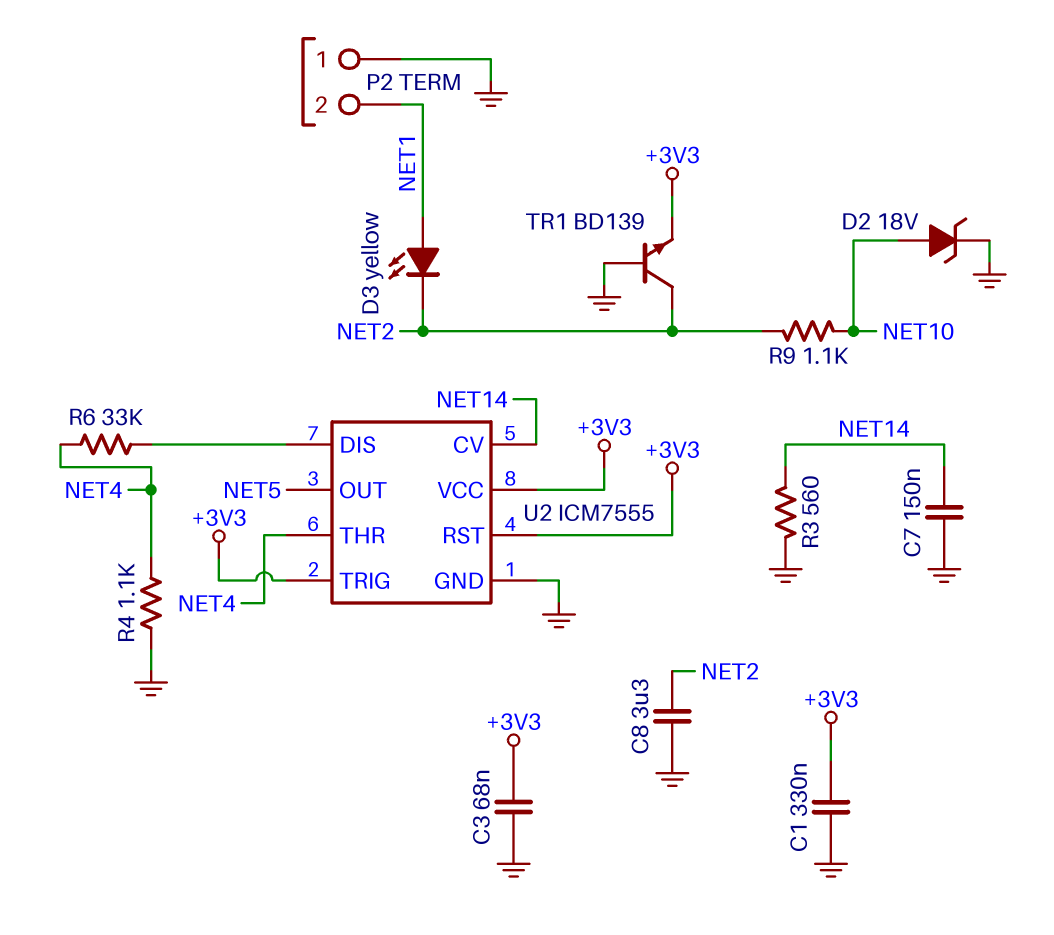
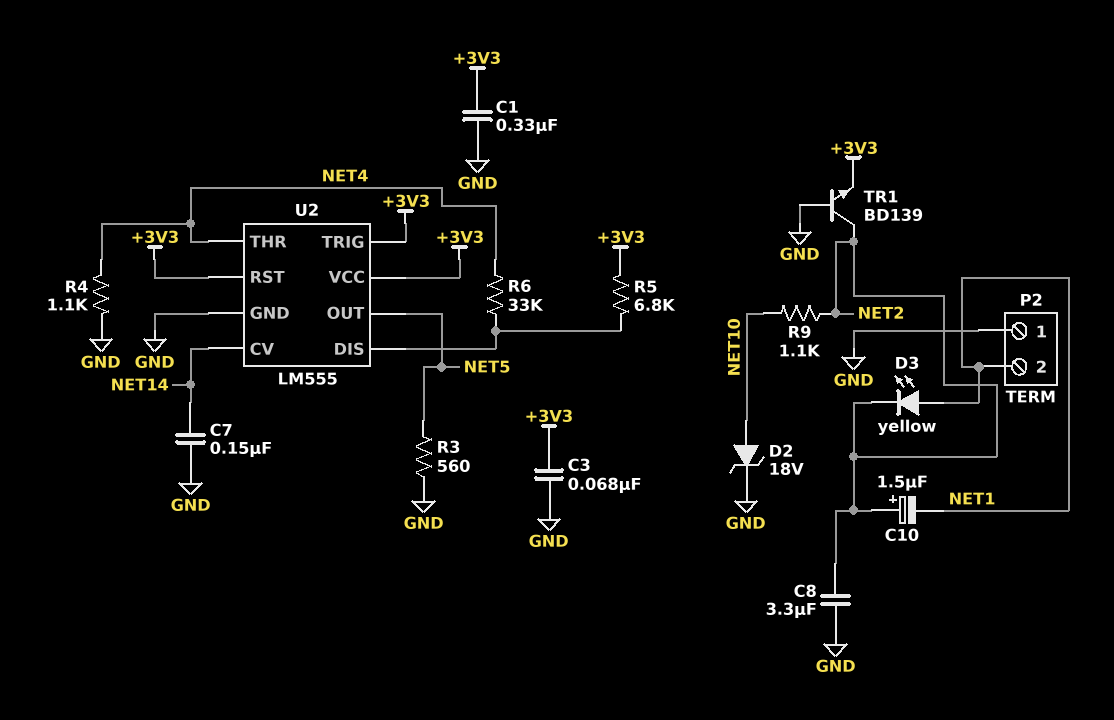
C10: none -> 1.5uF (plus NET2, minus NET1)
R3: 560 (GND, NET14) -> 560 (GND, NET5)
R5: none -> 6.8k (+3V3, U2/DIS)
U2: ICM7555 -> LM555

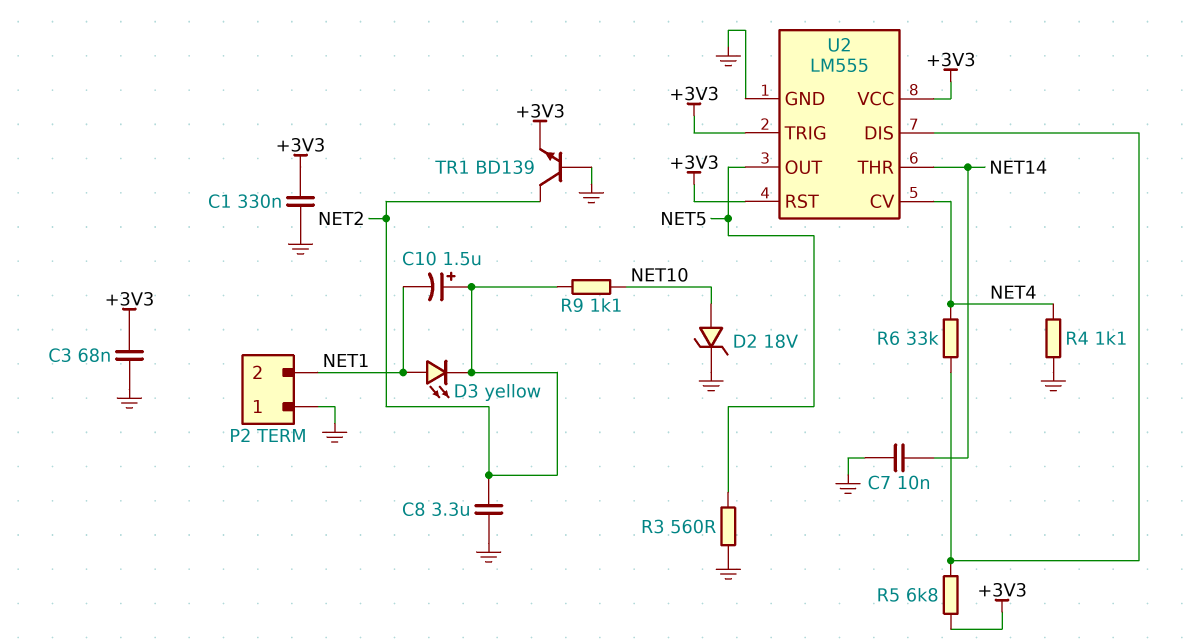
C7: 150nF (GND, NET14) -> 10nF (GND, NET14)
U2 pin CV: NET14 -> NET4
U2 pin THR: NET4 -> NET14

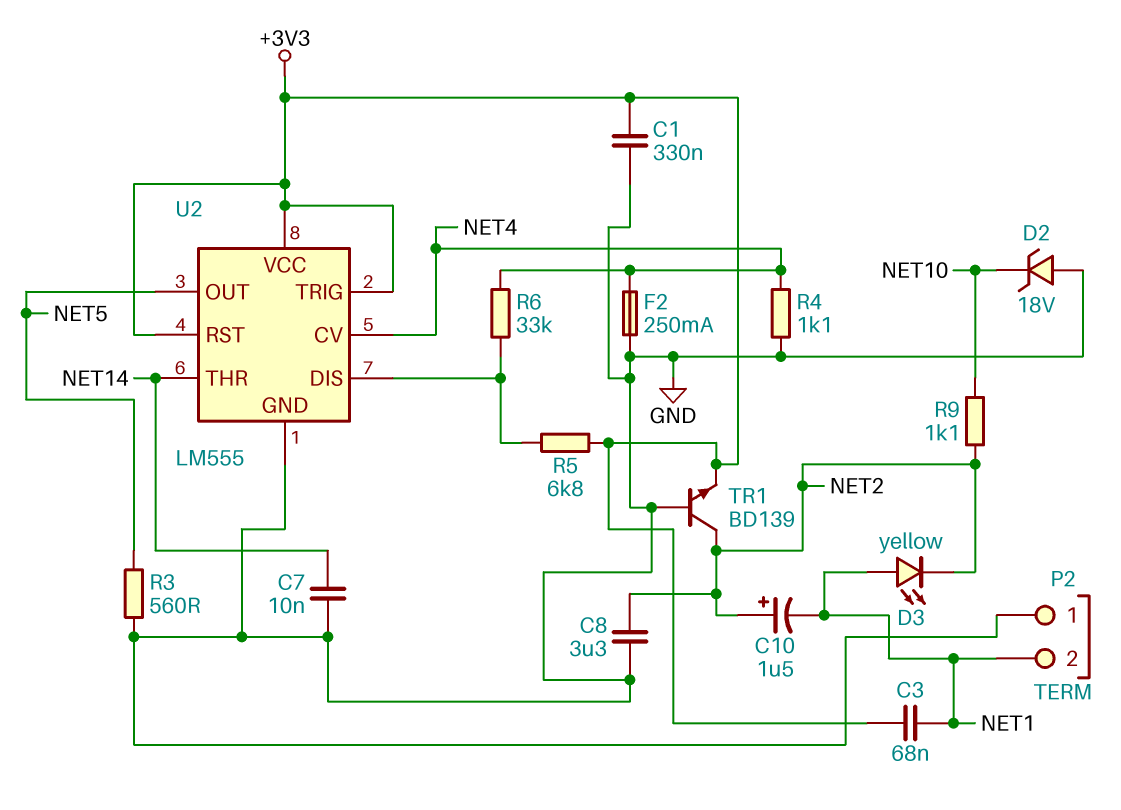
C3: 68nF (+3V3, GND) -> 68nF (+3V3, NET1)
D2: zener 18V (A NET10, K GND) -> zener 18V (A GND, K NET10)
F2: none -> 250mA (GND, NET4)

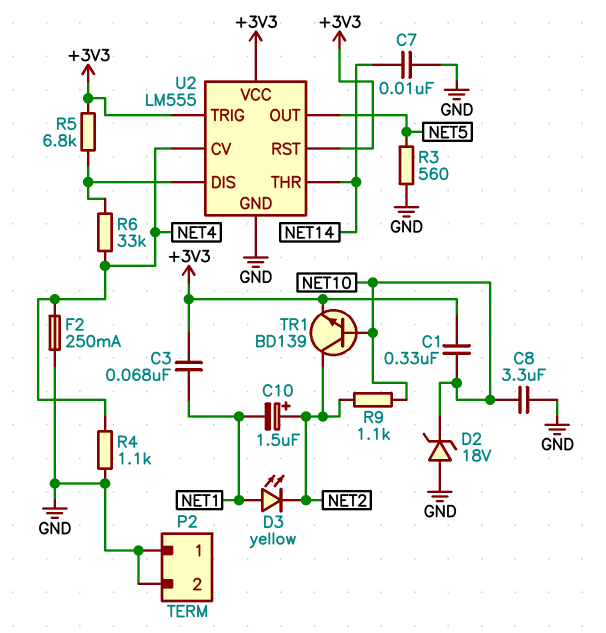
C1: 330nF (+3V3, GND) -> 330nF (+3V3, NET10)
C8: 3.3uF (GND, NET2) -> 3.3uF (GND, NET10)
P2 pin 2: NET1 -> GND
TR1: NPN BD139 (B GND, C NET2, E +3V3) -> NPN BD139 (B NET10, C NET2, E +3V3)

